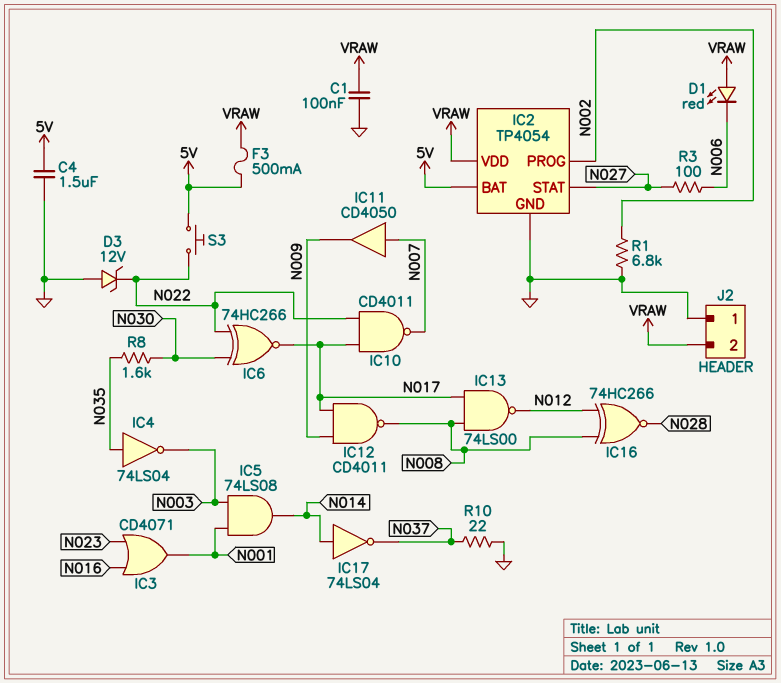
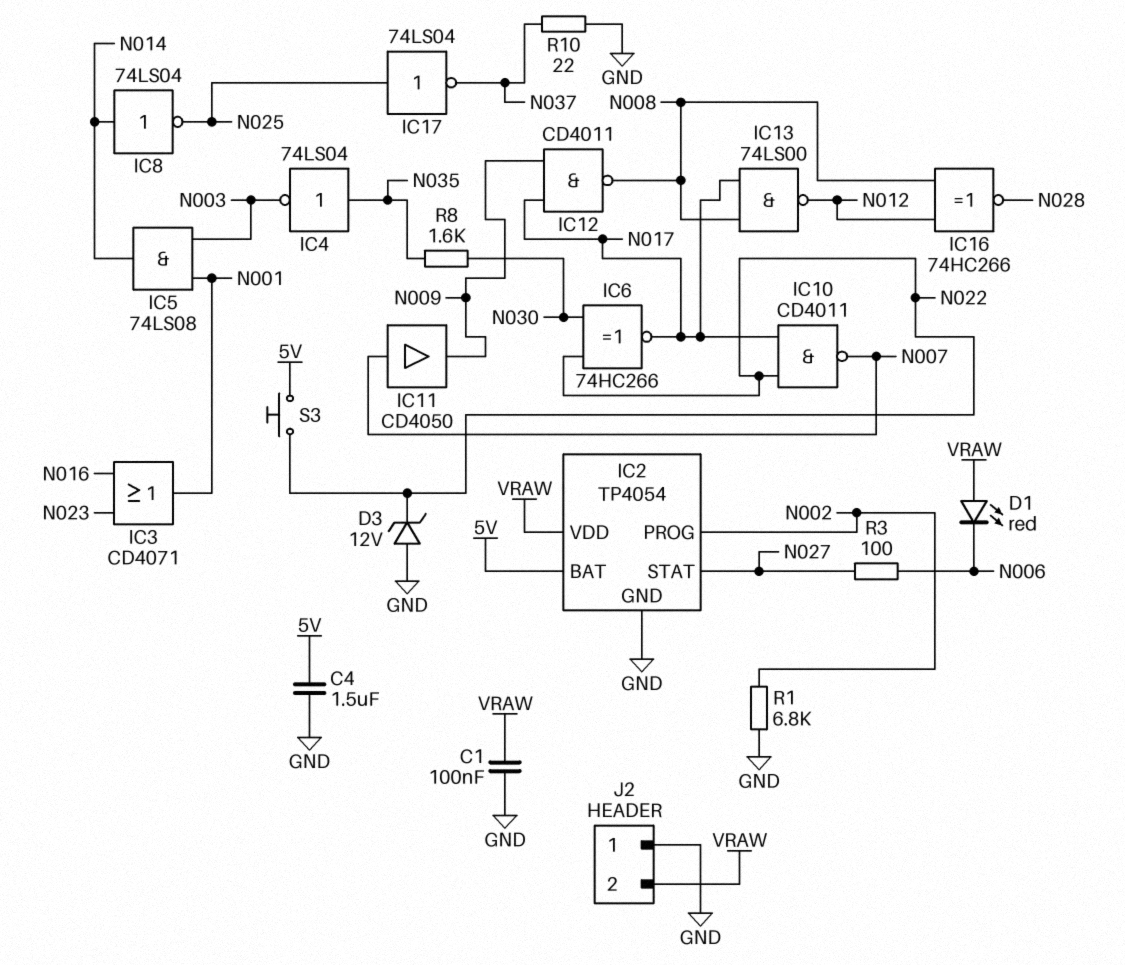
F3: 500mA (5V, VRAW) -> none
IC8: none -> NOT 74LS04 (in N014, out N025)
IC17: NOT 74LS04 (in N014, out N037) -> NOT 74LS04 (in N025, out N037)

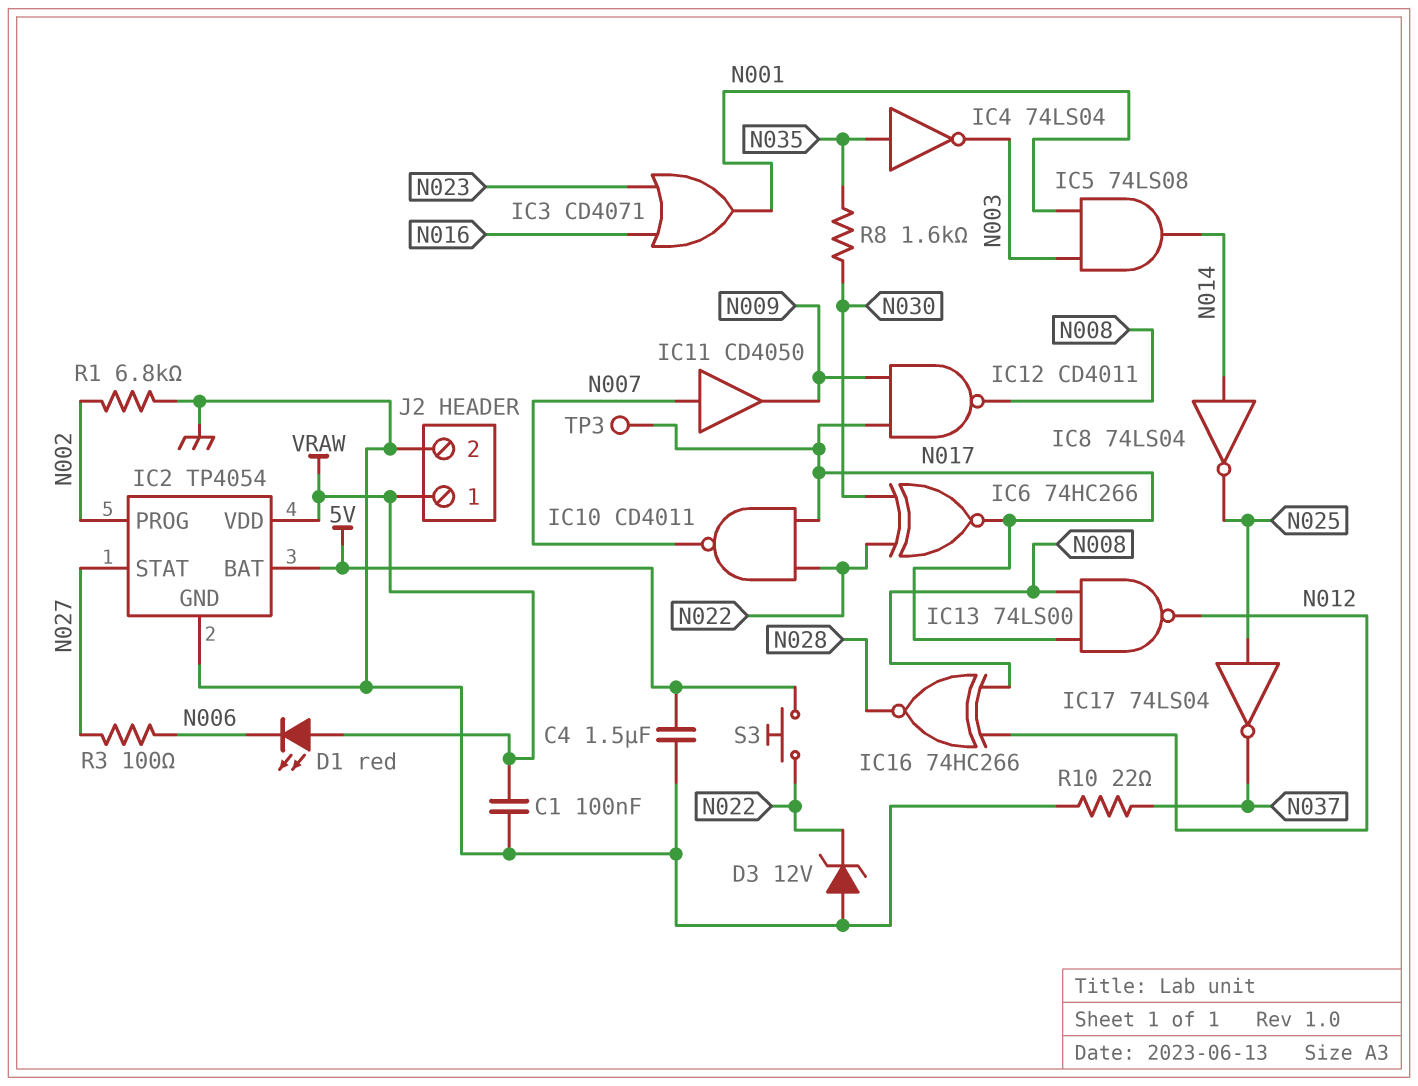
J2 pin 1: GND -> VRAW
J2 pin 2: VRAW -> GND
TP3: none -> test point (N017)

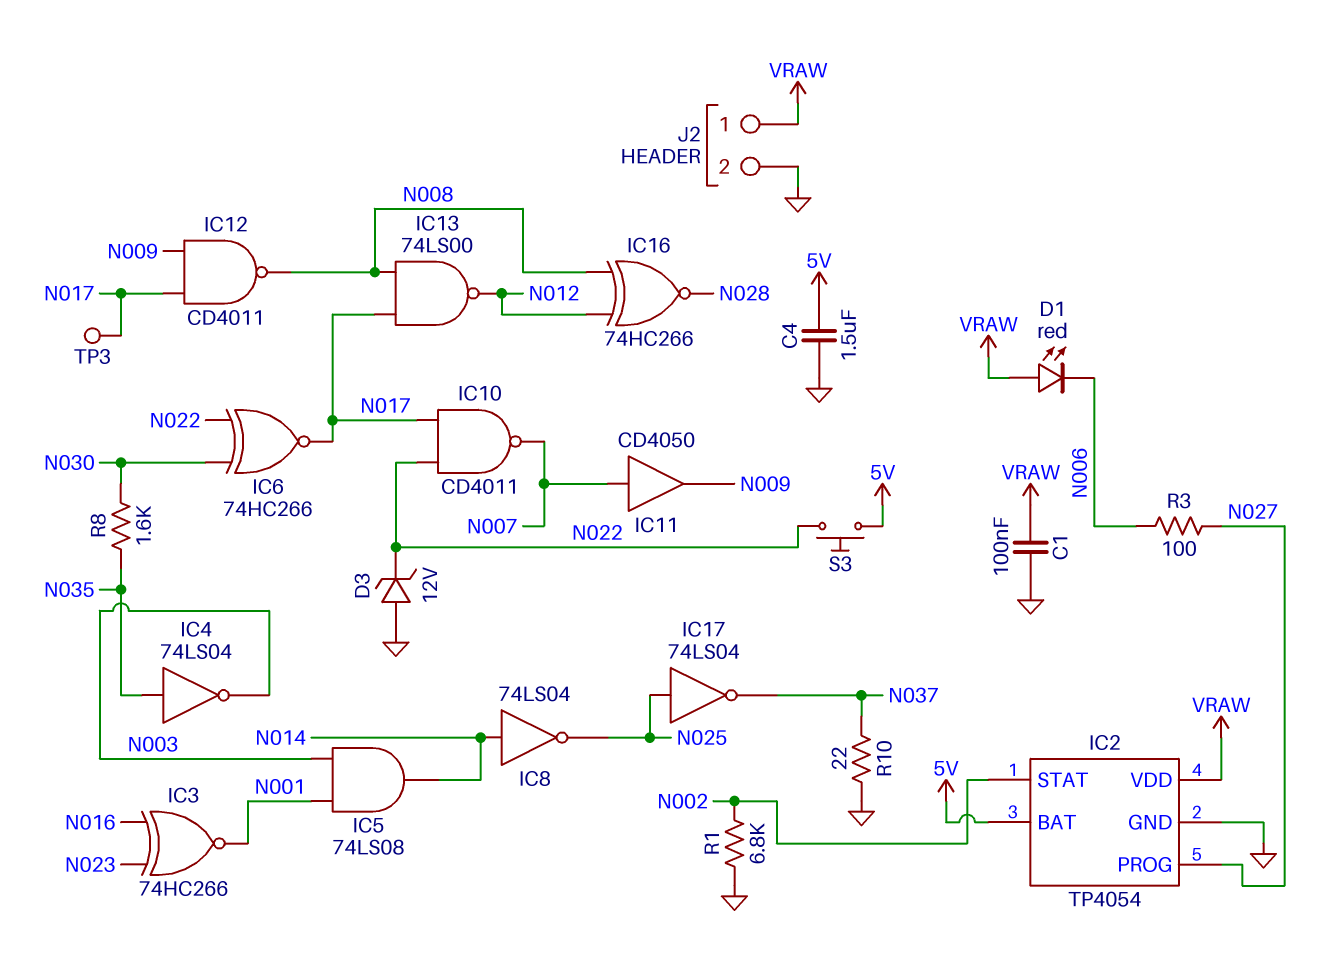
IC2 pin PROG: N002 -> N027
IC2 pin STAT: N027 -> N002
IC3: OR CD4071 (in N016, in N023, out N001) -> XNOR 74HC266 (in N016, in N023, out N001)

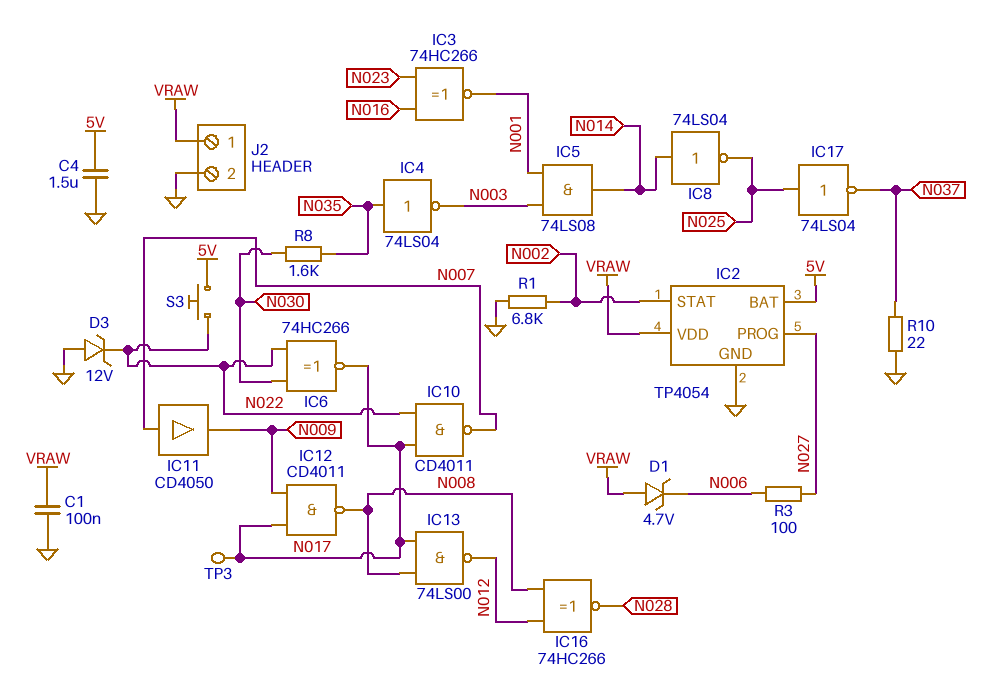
D1: LED red (A VRAW, K N006) -> zener 4.7V (A VRAW, K N006)

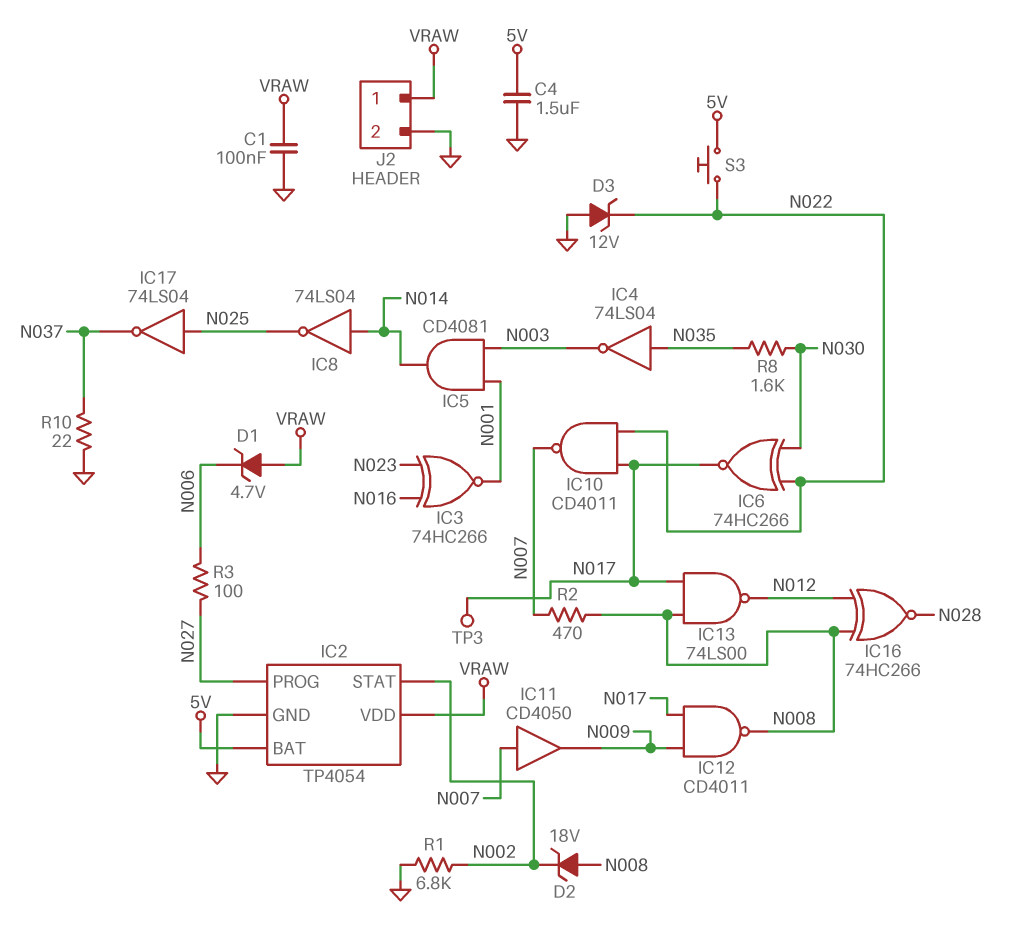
D2: none -> zener 18V (A N008, K N002)
IC5: AND 74LS08 (in N001, in N003, out N014) -> AND CD4081 (in N001, in N003, out N014)
R2: none -> 470 (N007, N008)

